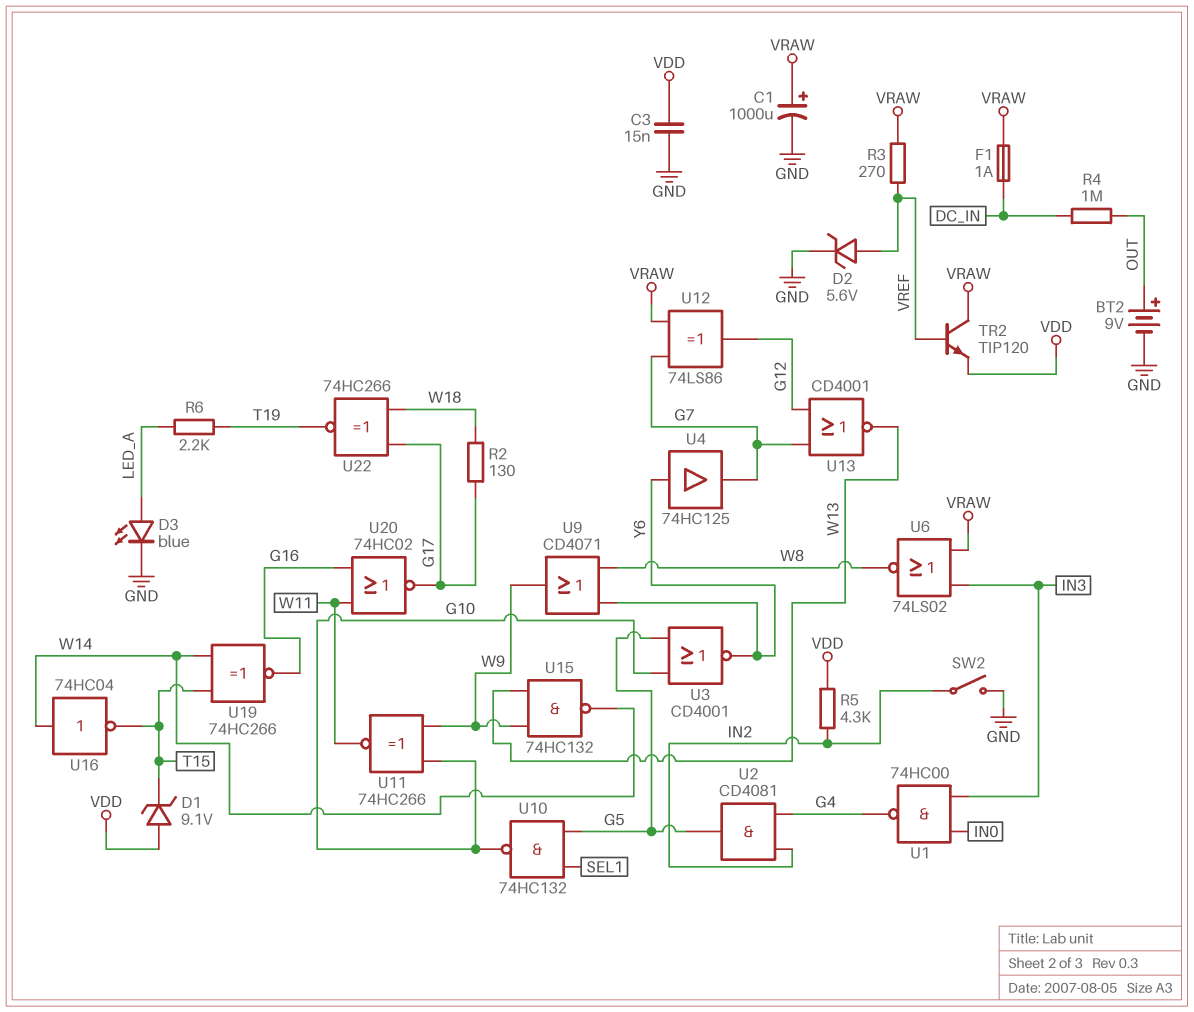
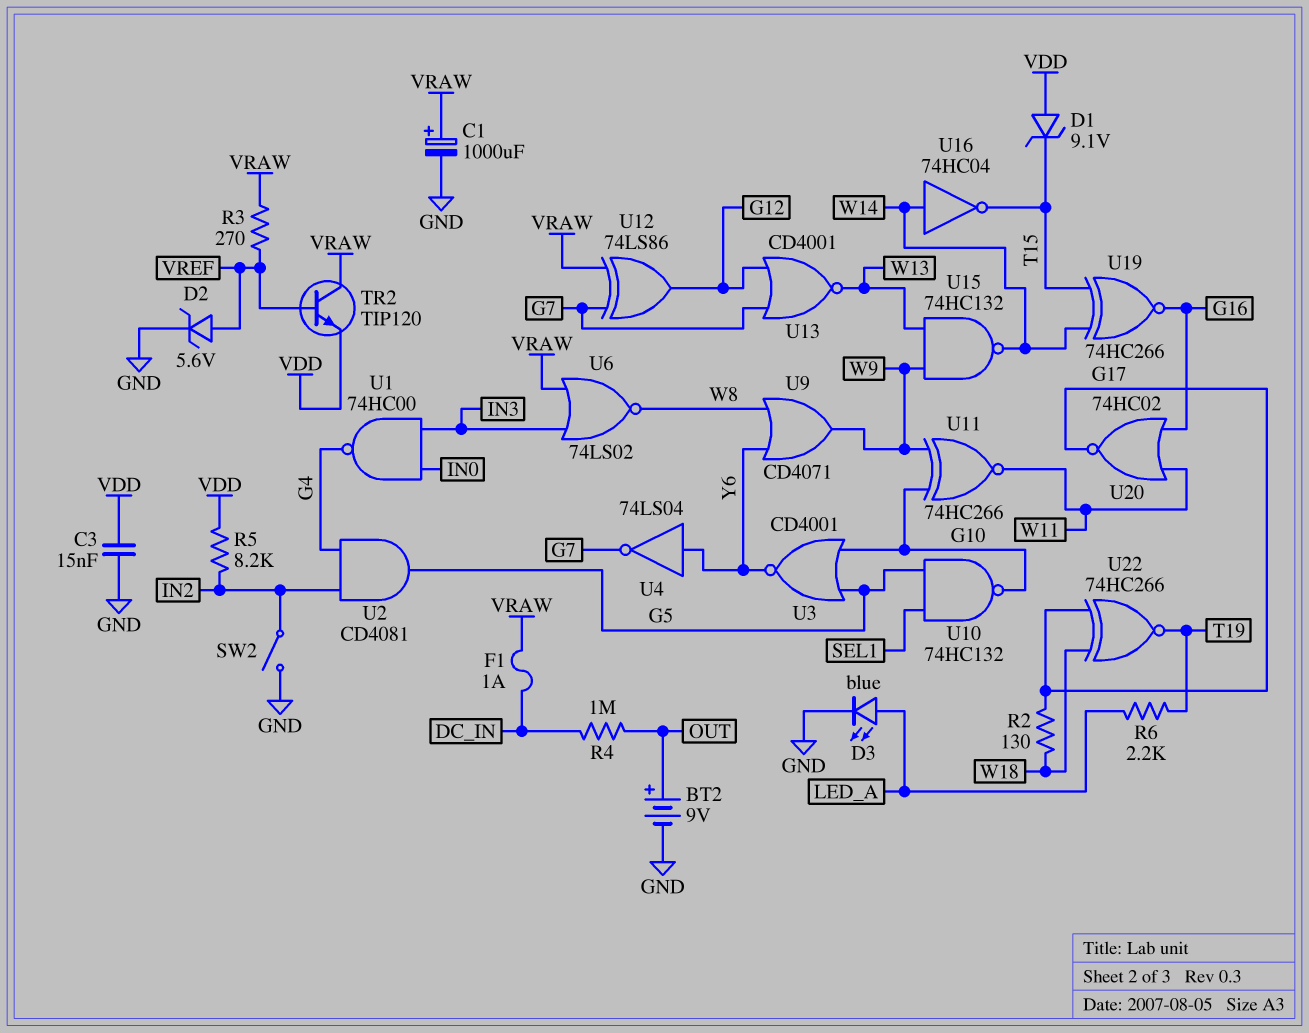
R5: 4.3k (IN2, VDD) -> 8.2k (IN2, VDD)
U4: buffer 74HC125 (in Y6, out G7) -> NOT 74LS04 (in Y6, out G7)

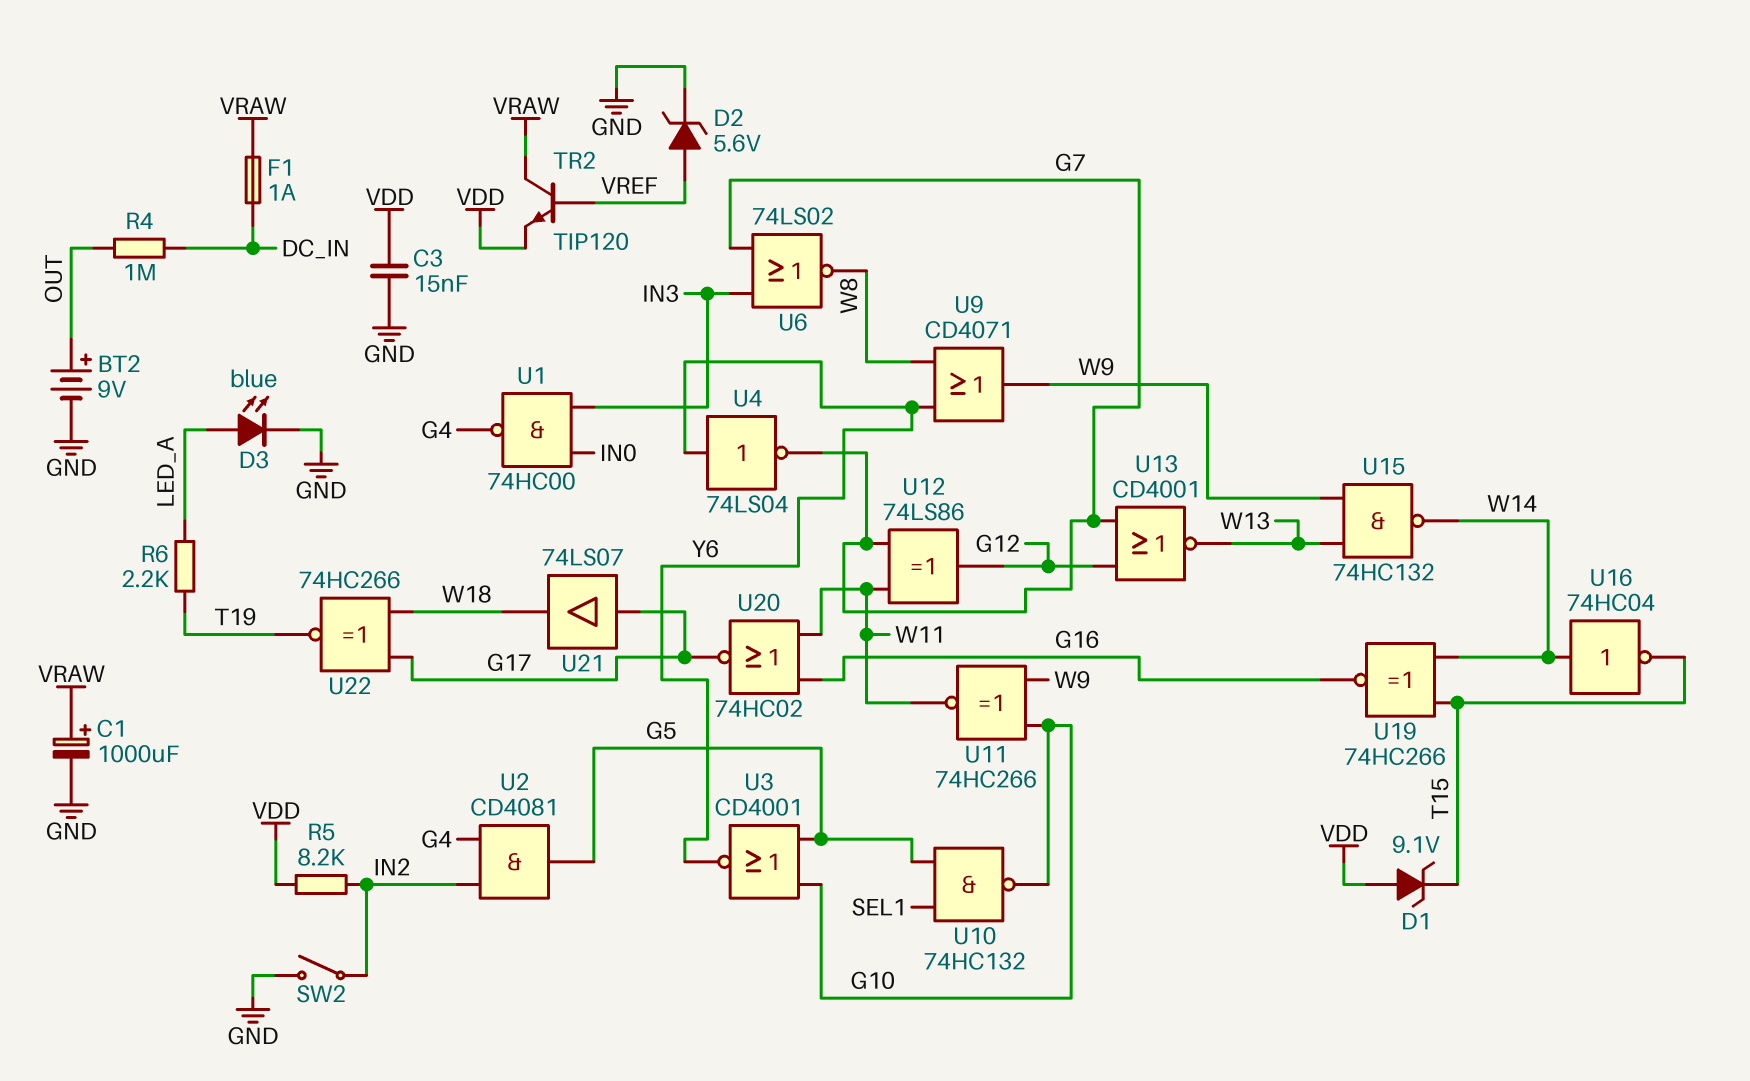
R2: 130 (G17, W18) -> none
R3: 270 (VRAW, VREF) -> none
U6: NOR 74LS02 (in IN3, in VRAW, out W8) -> NOR 74LS02 (in G7, in IN3, out W8)
U12: XOR 74LS86 (in G7, in VRAW, out G12) -> XOR 74LS86 (in G7, in W11, out G12)
U21: none -> buffer 74LS07 (in G17, out W18)

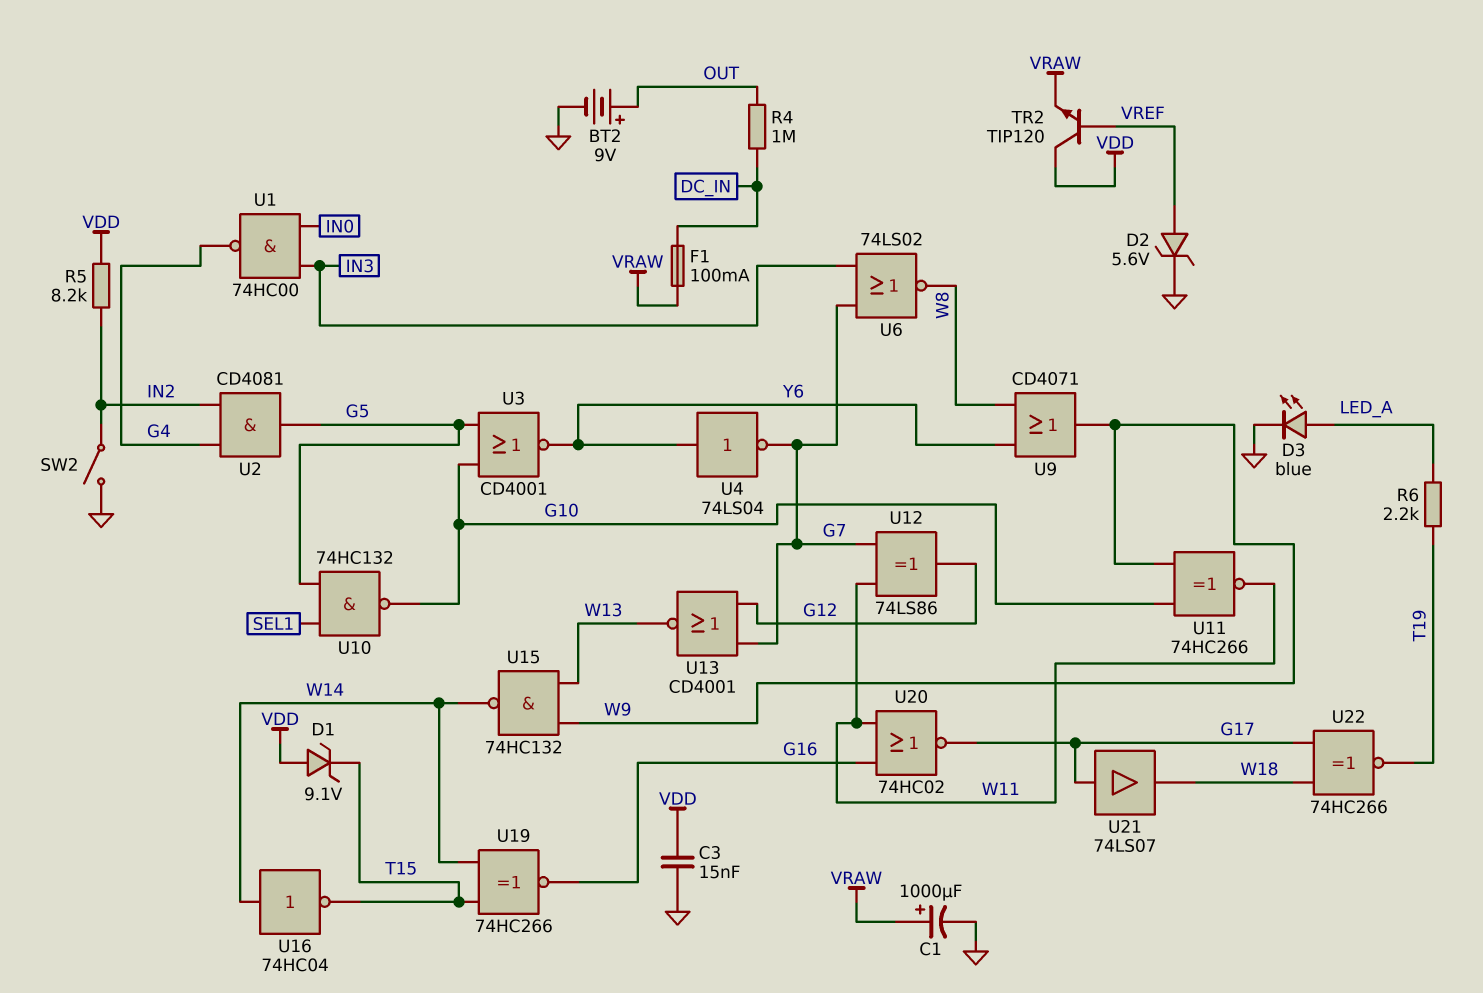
F1: 1A (DC_IN, VRAW) -> 100mA (DC_IN, VRAW)
TR2: NPN TIP120 (B VREF, C VRAW, E VDD) -> NPN TIP120 (B VREF, C VDD, E VRAW)

